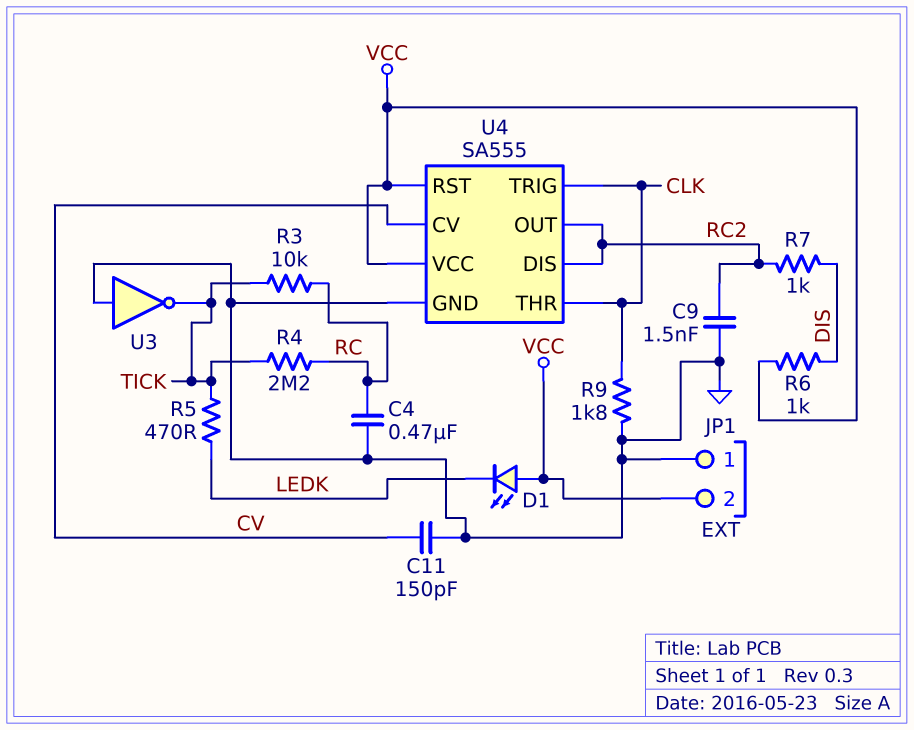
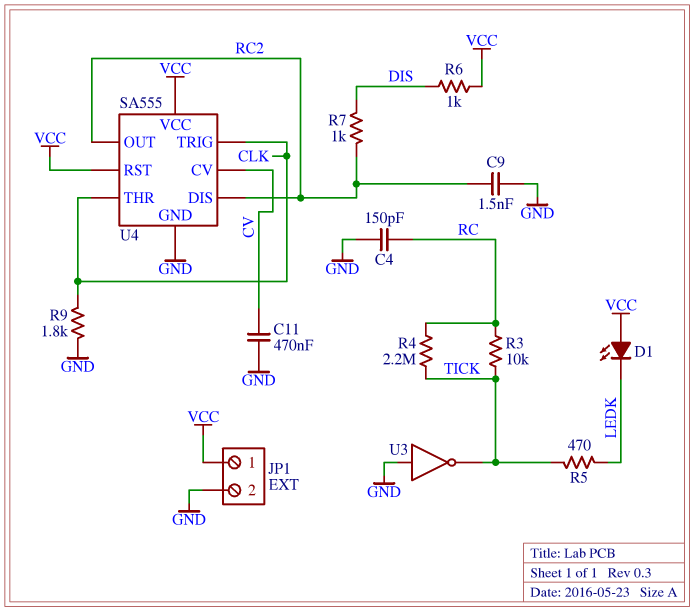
C4: 470nF (GND, RC) -> 150pF (GND, RC)
C11: 150pF (CV, GND) -> 470nF (CV, GND)
JP1 pin 1: GND -> VCC
JP1 pin 2: VCC -> GND

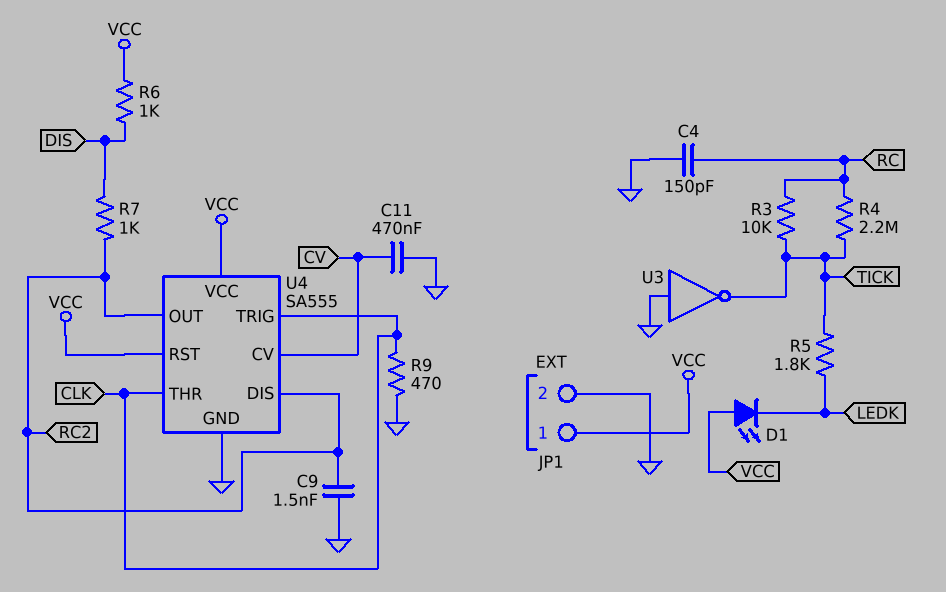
R5: 470 (LEDK, TICK) -> 1.8k (LEDK, TICK)
R9: 1.8k (CLK, GND) -> 470 (CLK, GND)

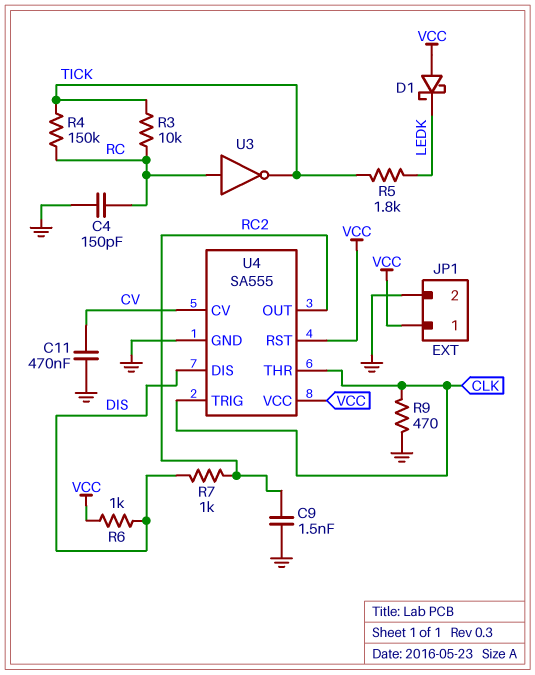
D1: LED (A VCC, K LEDK) -> schottky (A VCC, K LEDK)
R4: 2.2M (RC, TICK) -> 150k (RC, TICK)
U3: NOT (in GND, out TICK) -> NOT (in RC, out TICK)
U4 pin DIS: RC2 -> DIS

